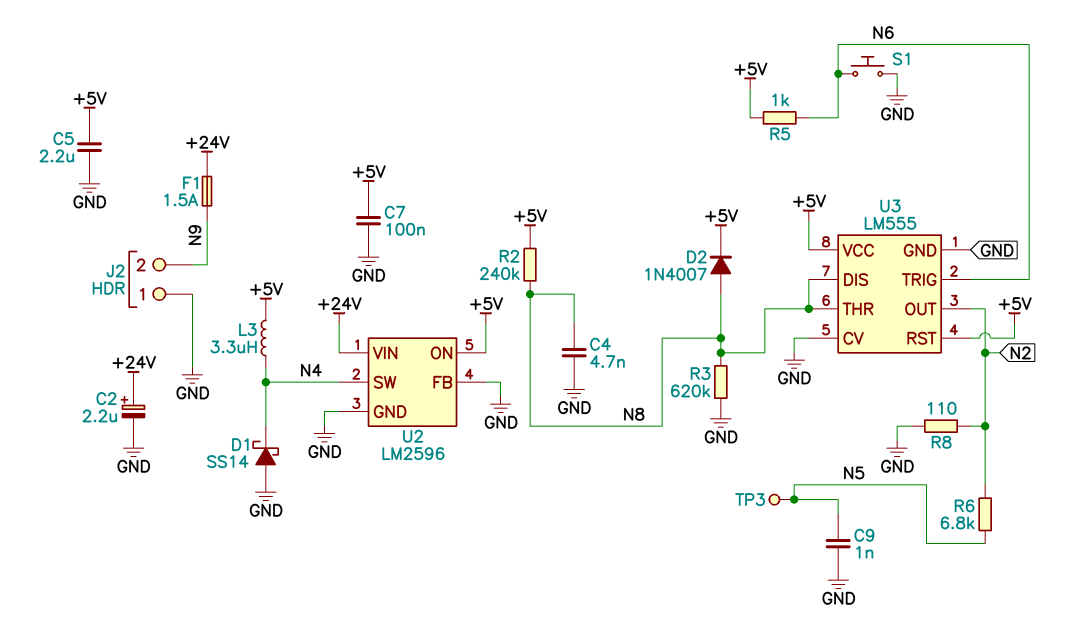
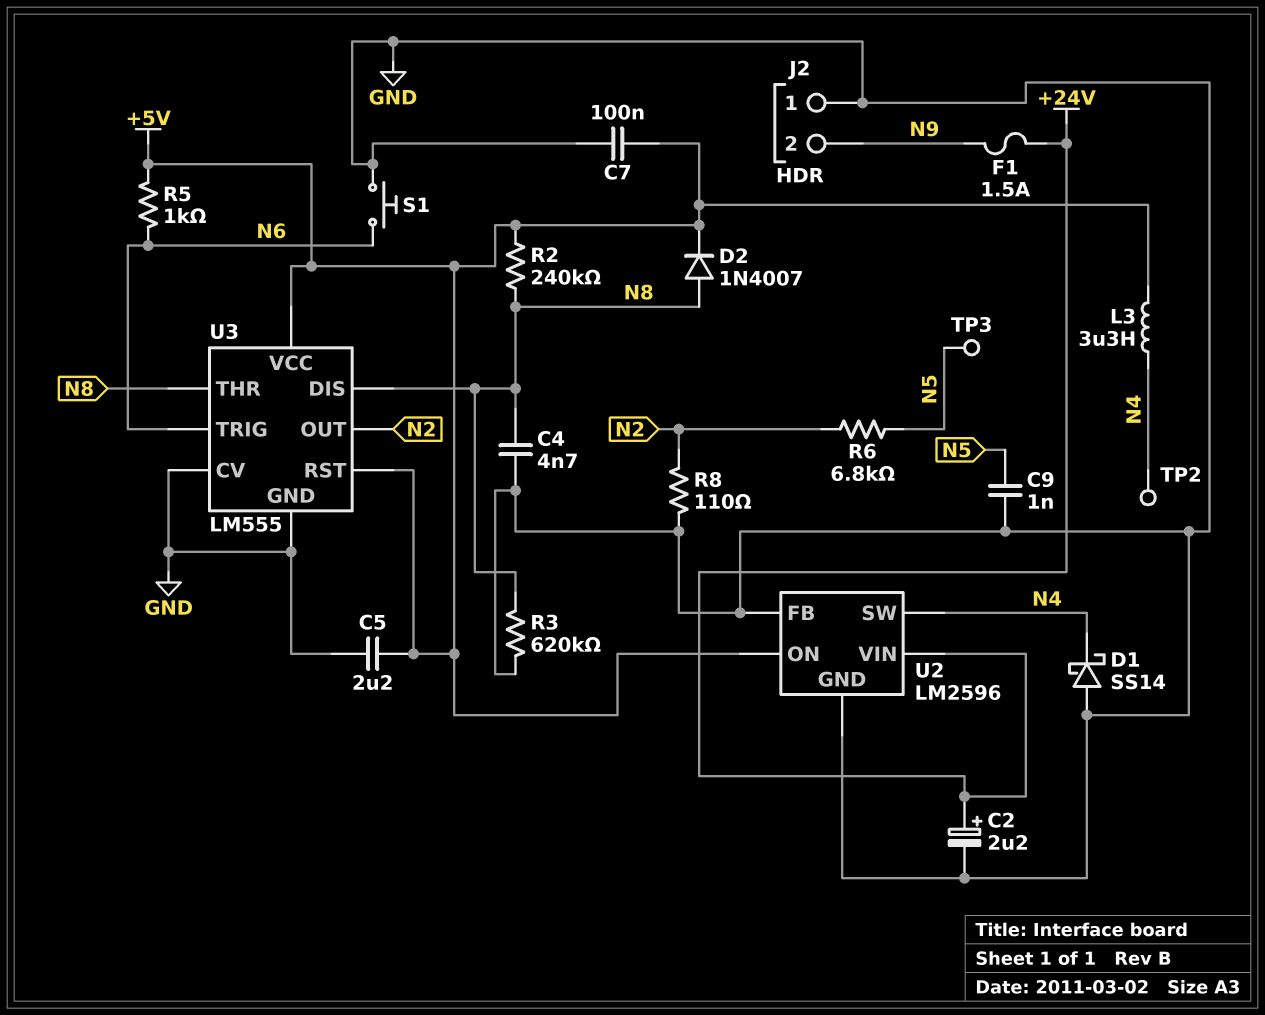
TP2: none -> test point (N4)

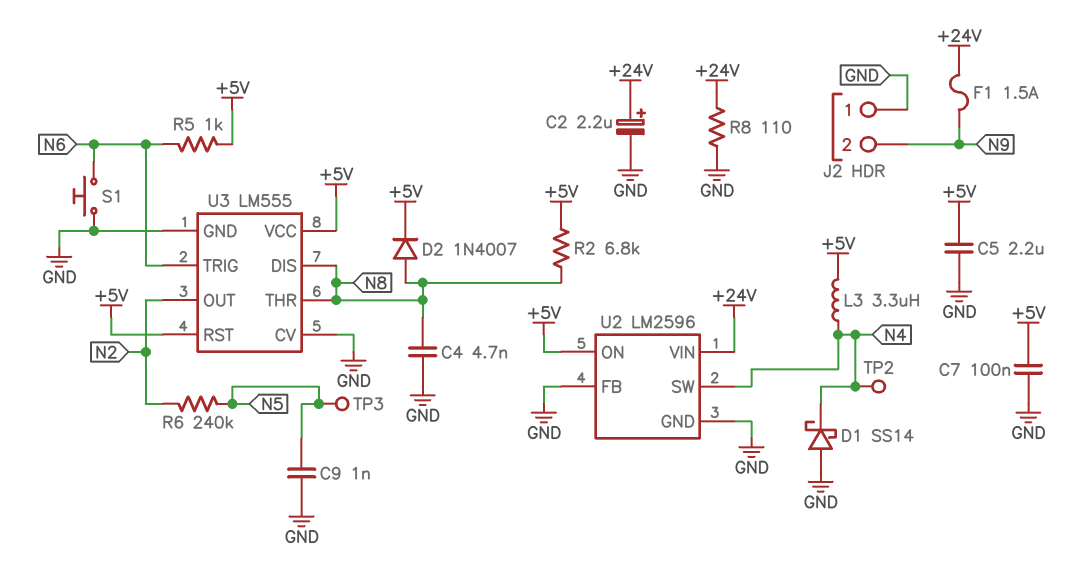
R2: 240k (+5V, N8) -> 6.8k (+5V, N8)
R3: 620k (GND, N8) -> none
R6: 6.8k (N2, N5) -> 240k (N2, N5)
R8: 110 (GND, N2) -> 110 (+24V, GND)

